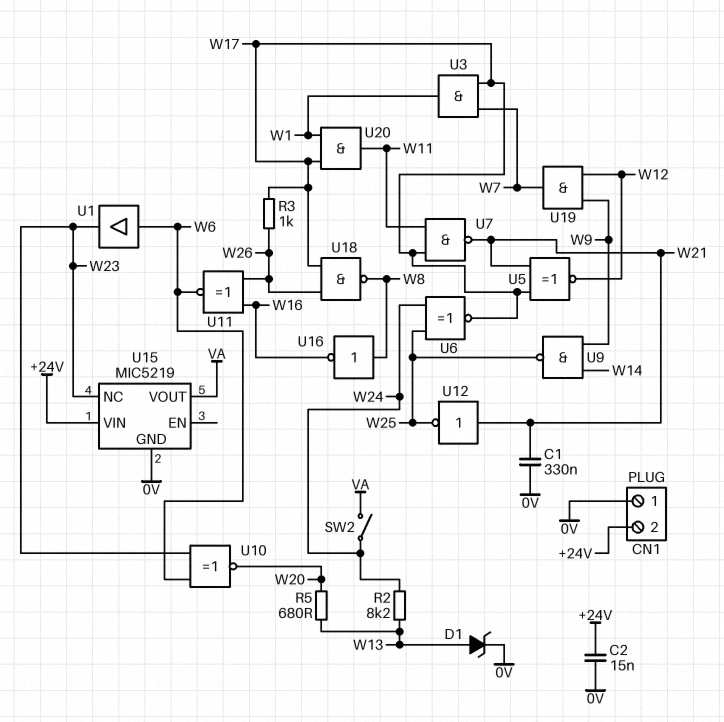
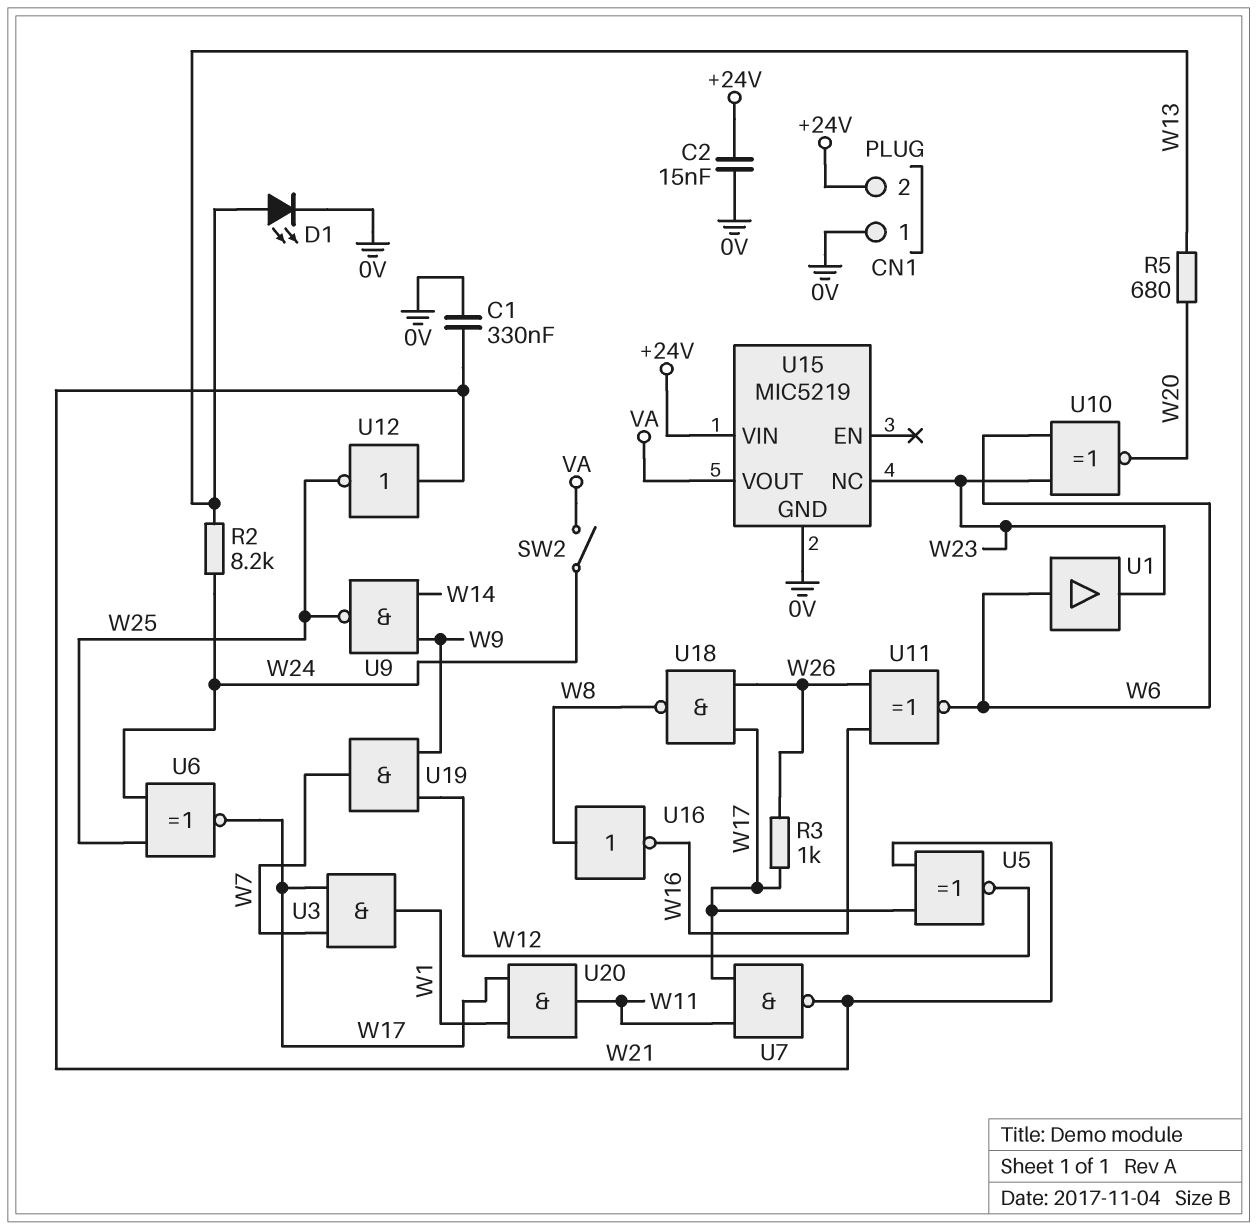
D1: zener (A W13, K 0V) -> LED (A W13, K 0V)

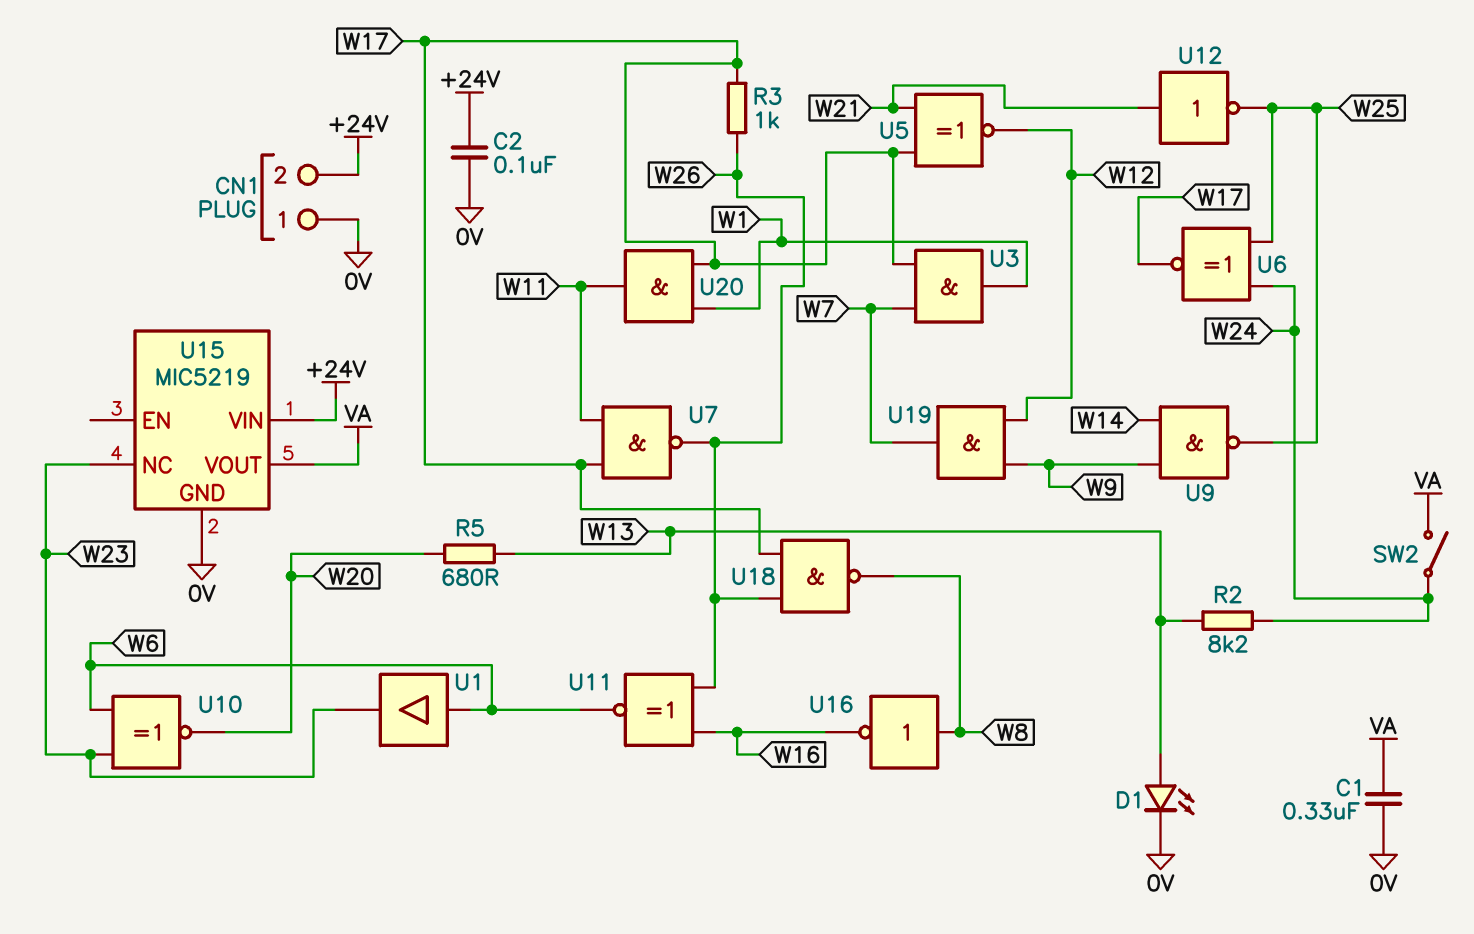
C1: 330nF (0V, W21) -> 330nF (0V, VA)
C2: 15nF (+24V, 0V) -> 100nF (+24V, 0V)
U7: NAND (in W11, in W17, out W21) -> NAND (in W11, in W17, out W26)

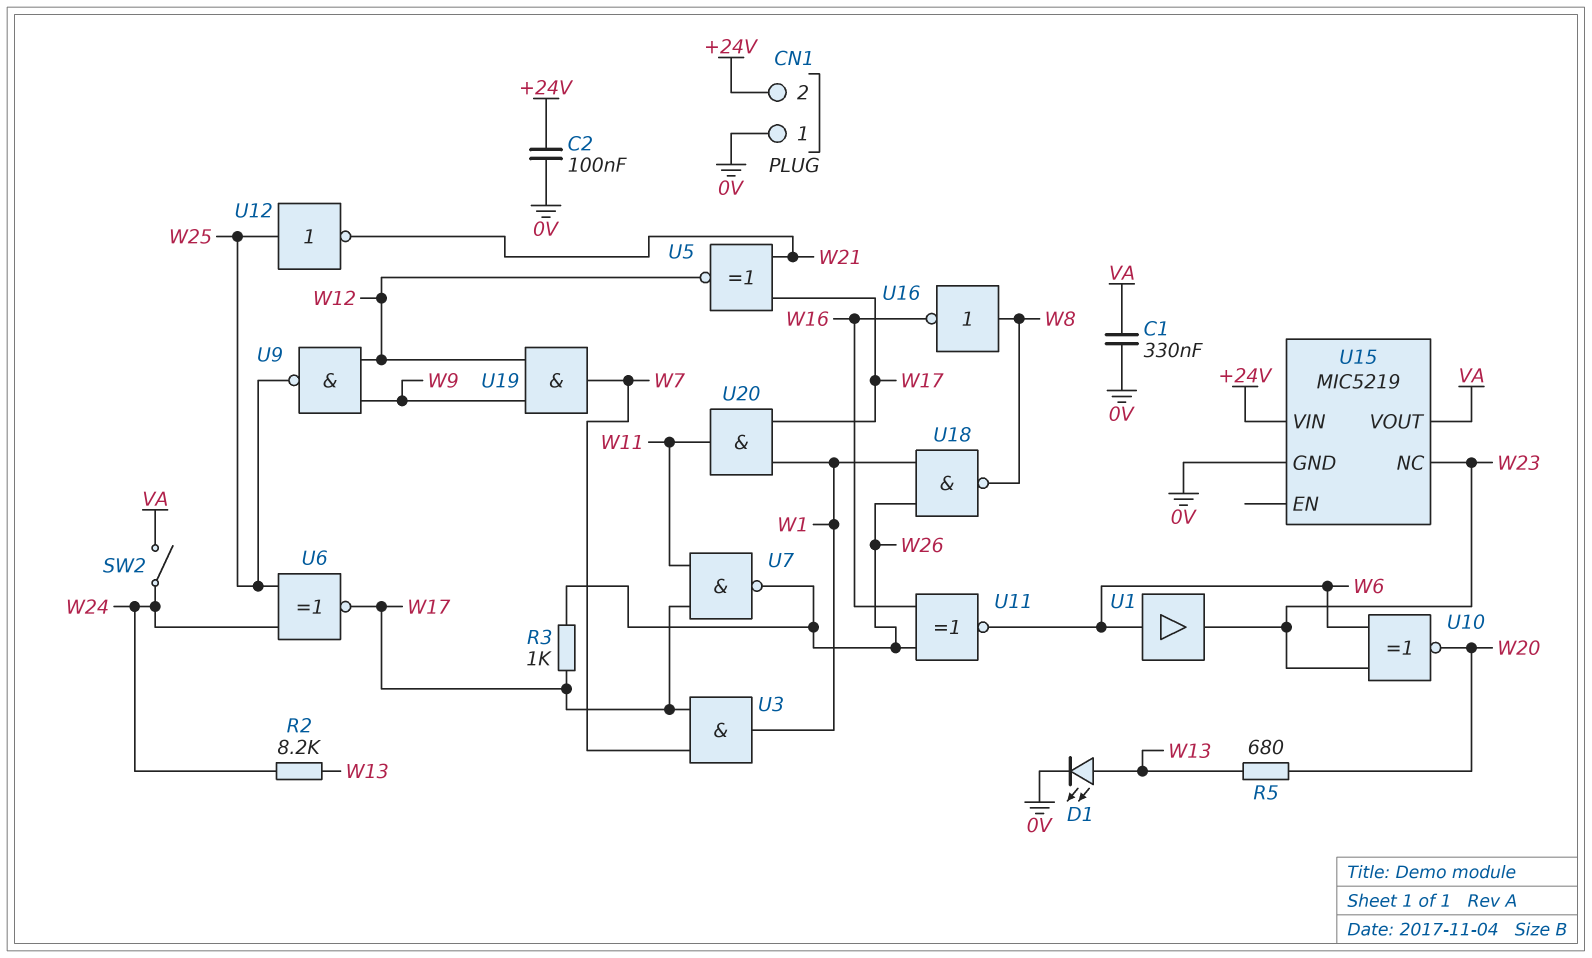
U9: NAND (in W9, in W14, out W25) -> NAND (in W9, in W12, out W25)
U12: NOT (in W21, out W25) -> NOT (in W25, out W21)
U18: NAND (in W17, in W26, out W8) -> NAND (in W1, in W26, out W8)

